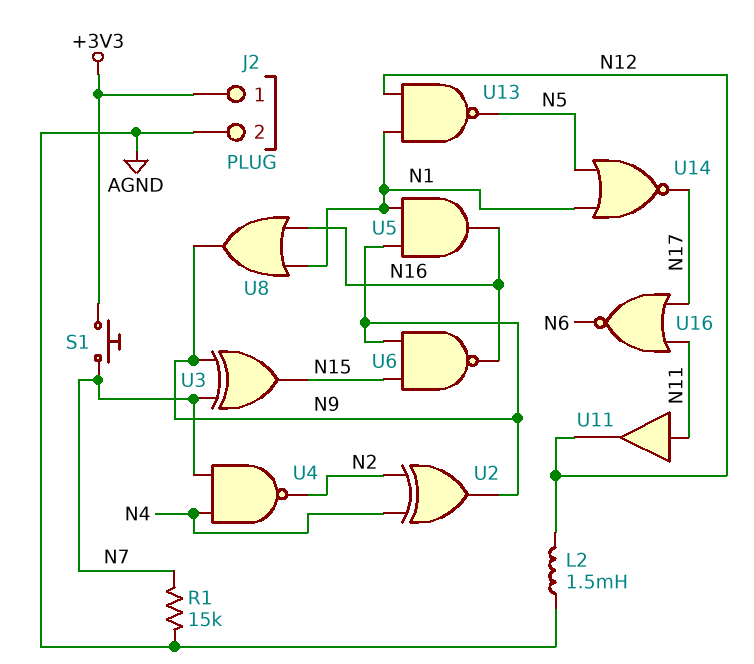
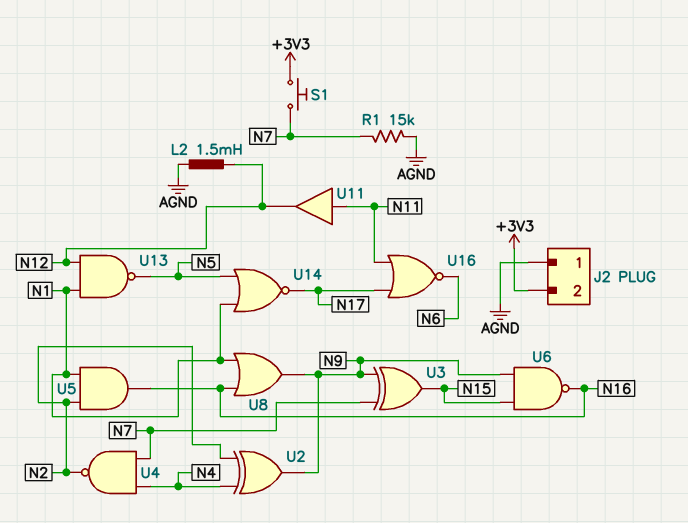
J2 pin 1: +3V3 -> AGND
J2 pin 2: AGND -> +3V3
U5: AND (in N1, in N9, out N16) -> AND (in N1, in N2, out N16)

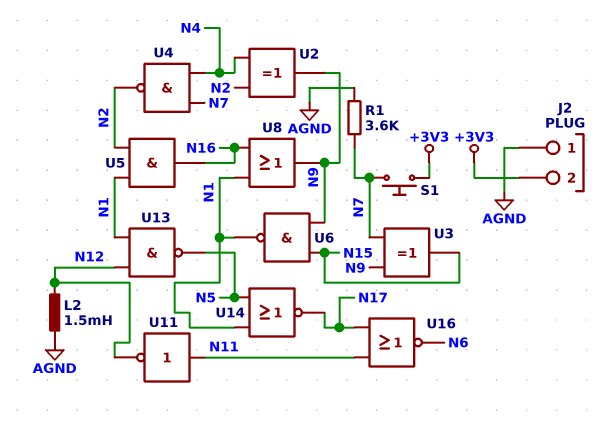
R1: 15k (AGND, N7) -> 3.6k (AGND, N7)
U6: NAND (in N9, in N15, out N16) -> NAND (in N9, in N15, out N1)
U11: buffer (in N11, out N12) -> NOT (in N11, out N12)

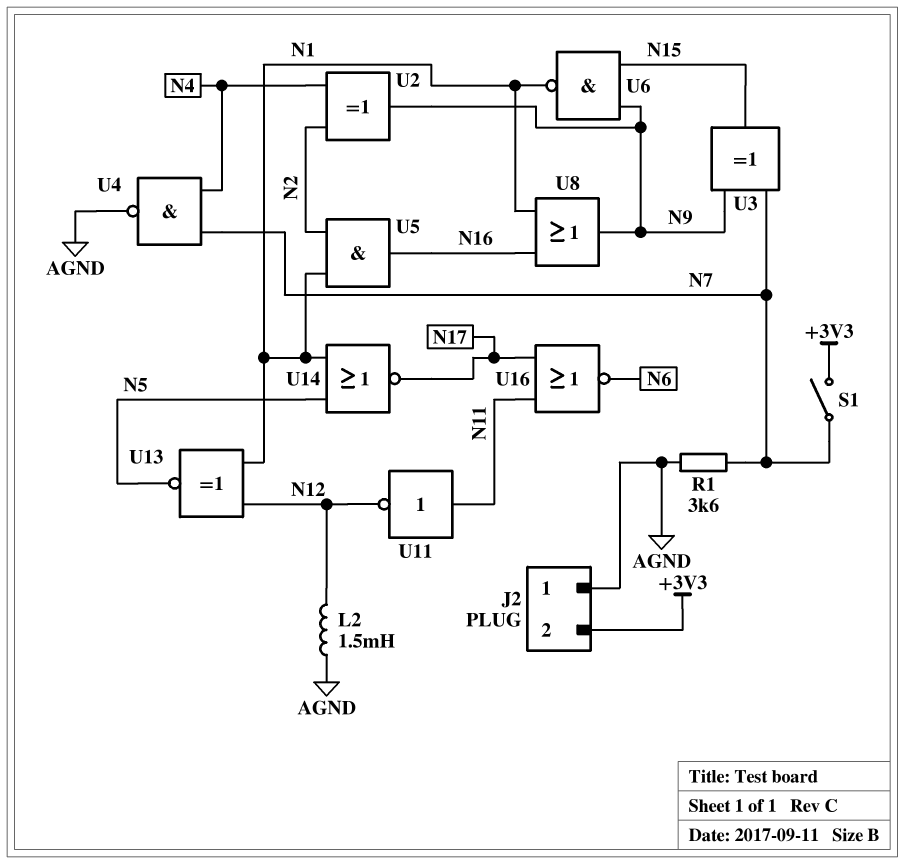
S1: button (+3V3, N7) -> switch (+3V3, N7)
U4: NAND (in N4, in N7, out N2) -> NAND (in N4, in N7, out AGND)
U13: NAND (in N1, in N12, out N5) -> XNOR (in N1, in N12, out N5)

